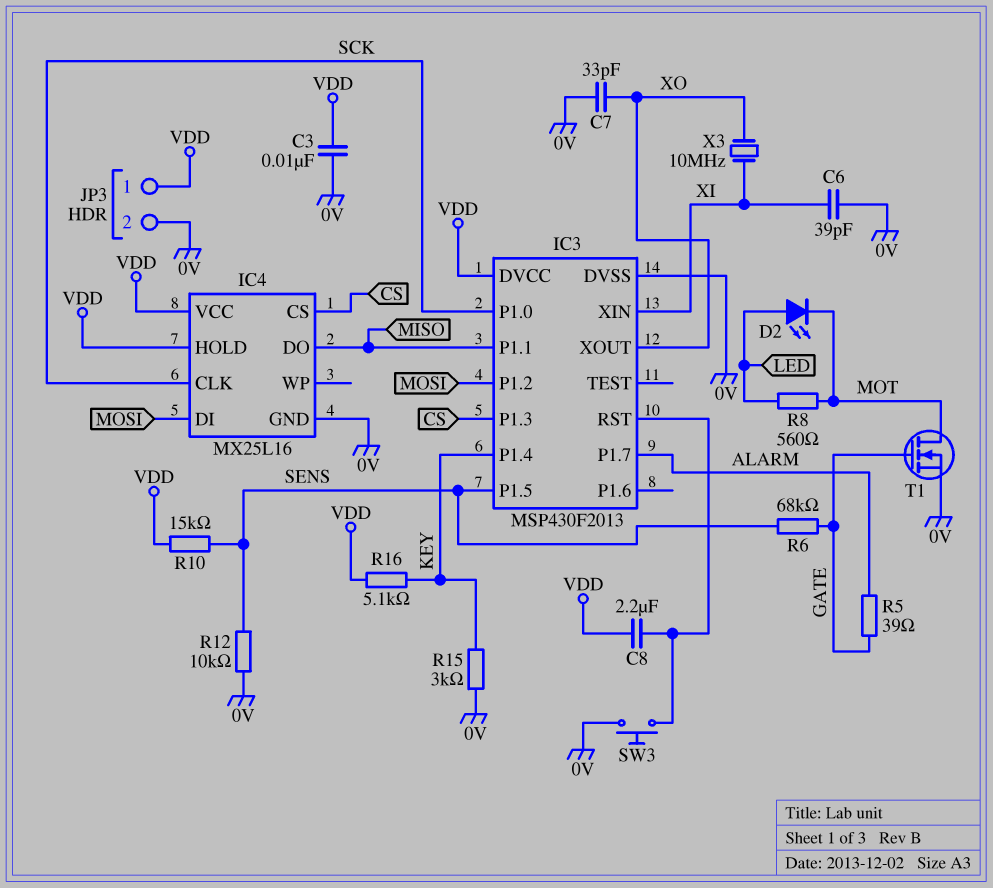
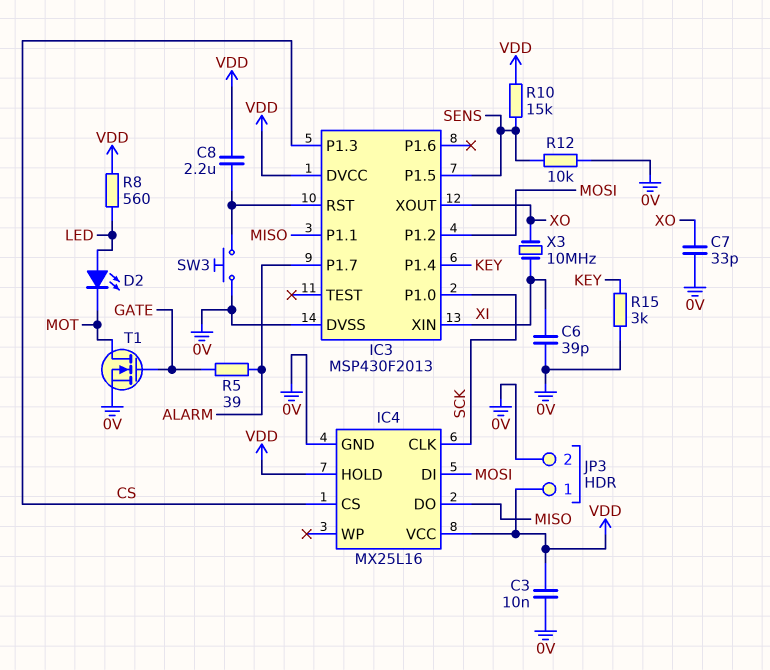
R6: 68k (GATE, SENS) -> none
R8: 560 (LED, MOT) -> 560 (LED, VDD)
R16: 5.1k (KEY, VDD) -> none

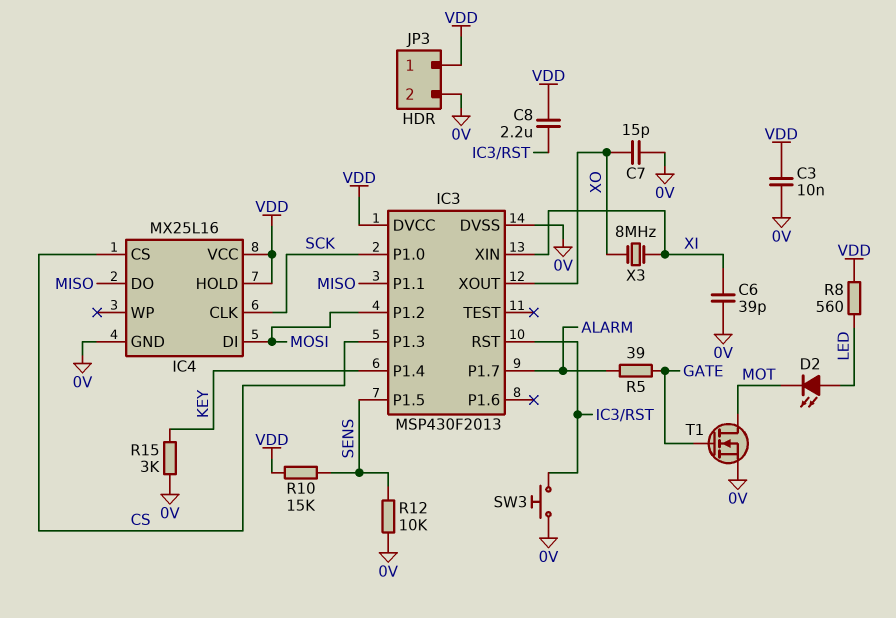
C7: 33pF (0V, XO) -> 15pF (0V, XO)
X3: 10MHz (XI, XO) -> 8MHz (XI, XO)

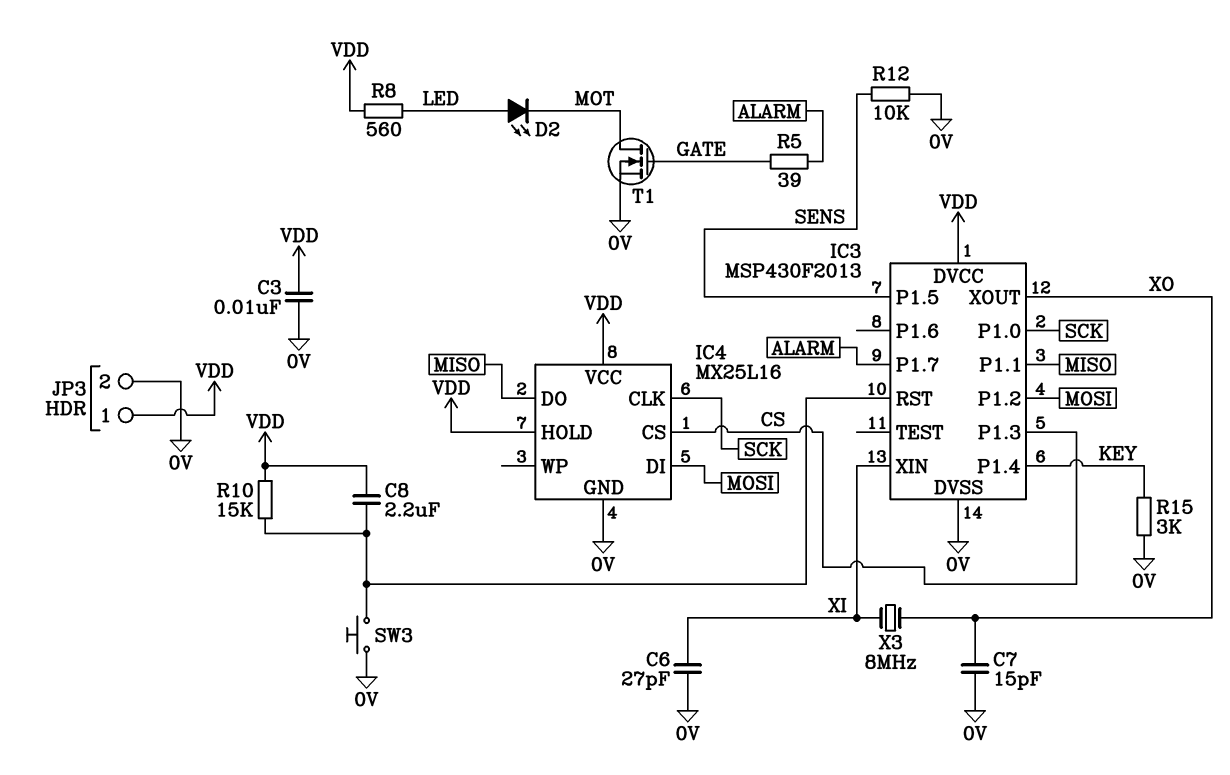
C6: 39pF (0V, XI) -> 27pF (0V, XI)
R10: 15k (SENS, VDD) -> 15k (IC3/RST, VDD)

